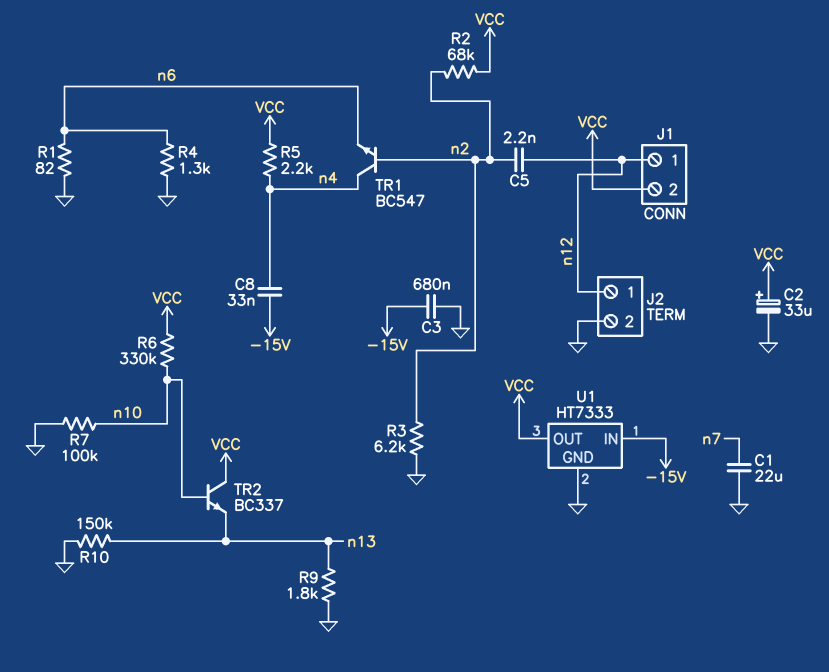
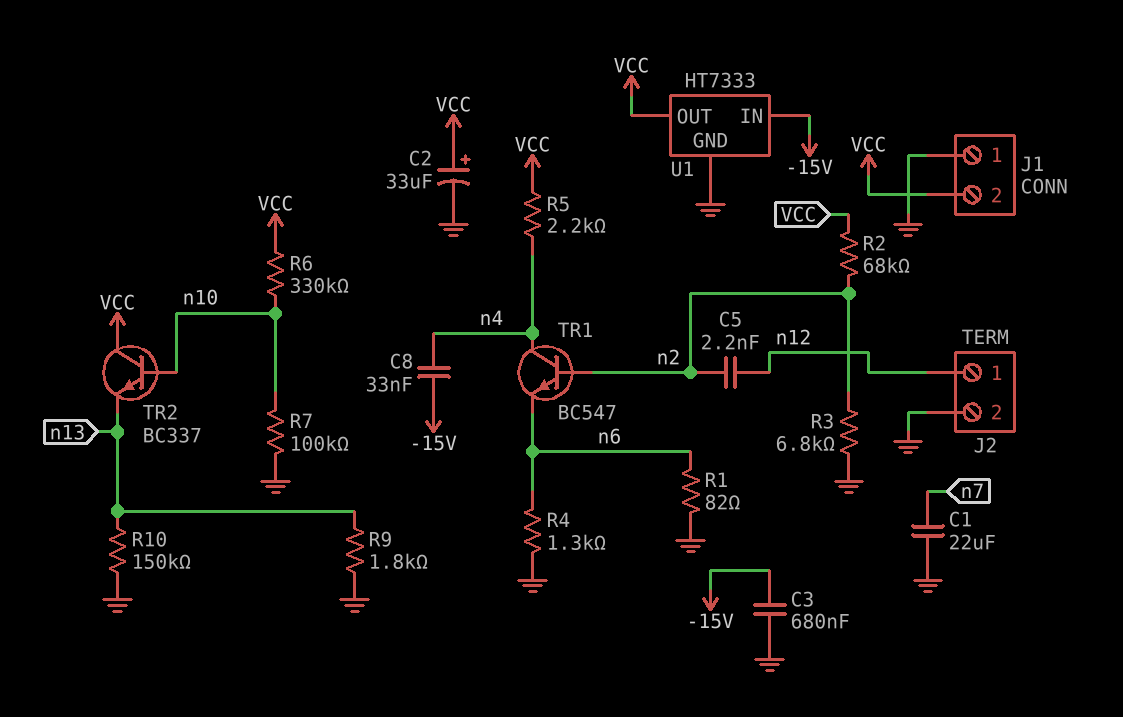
J1 pin 1: n12 -> GND
R3: 6.2k (GND, n2) -> 6.8k (GND, n2)

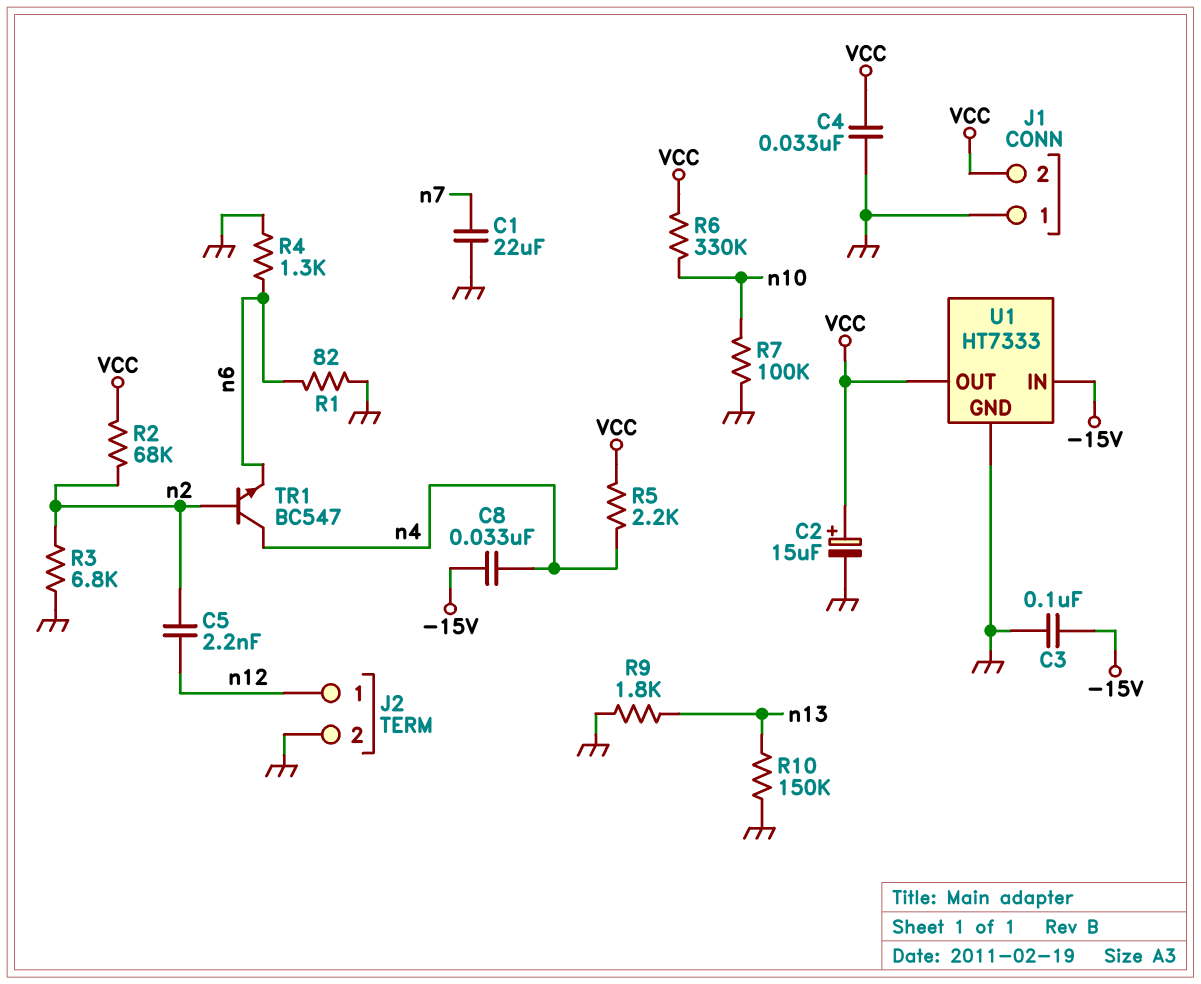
C2: 33uF (plus VCC, minus GND) -> 15uF (plus VCC, minus GND)
C3: 680nF (-15V, GND) -> 100nF (-15V, GND)
C4: none -> 33nF (GND, VCC)
TR2: NPN BC337 (B n10, C VCC, E n13) -> none

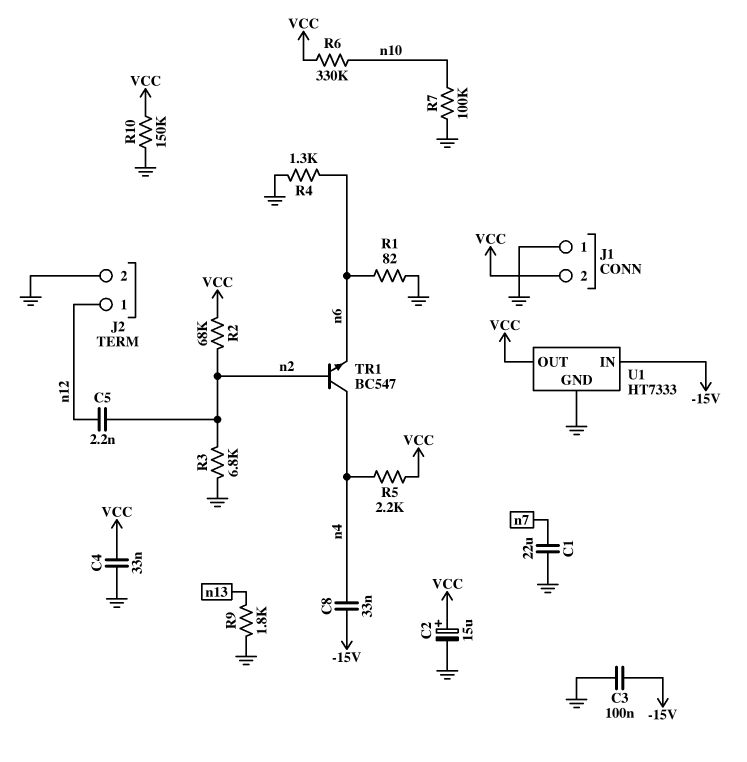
R10: 150k (GND, n13) -> 150k (GND, VCC)

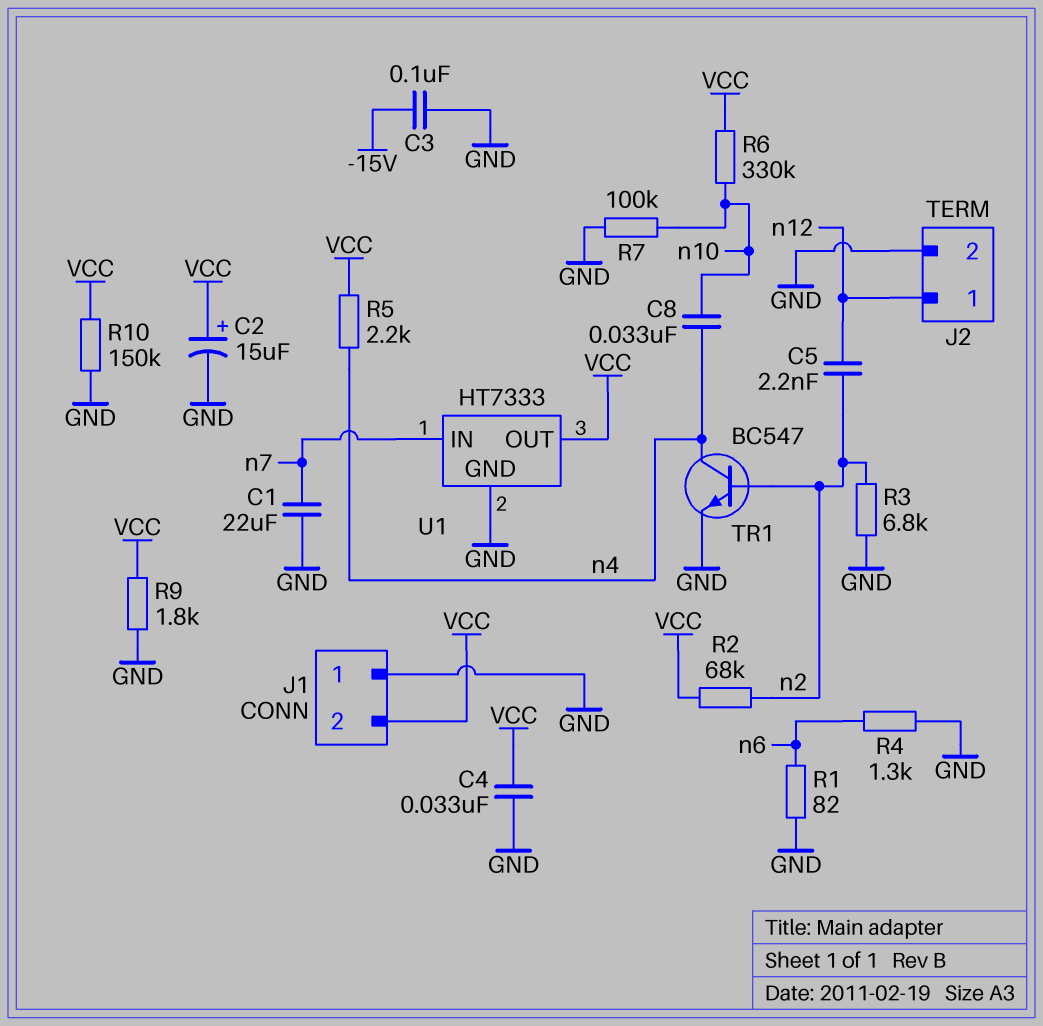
C8: 33nF (-15V, n4) -> 33nF (n4, n10)
R9: 1.8k (GND, n13) -> 1.8k (GND, VCC)
TR1: NPN BC547 (B n2, C n4, E n6) -> NPN BC547 (B n2, C n4, E GND)
U1 pin IN: -15V -> n7

